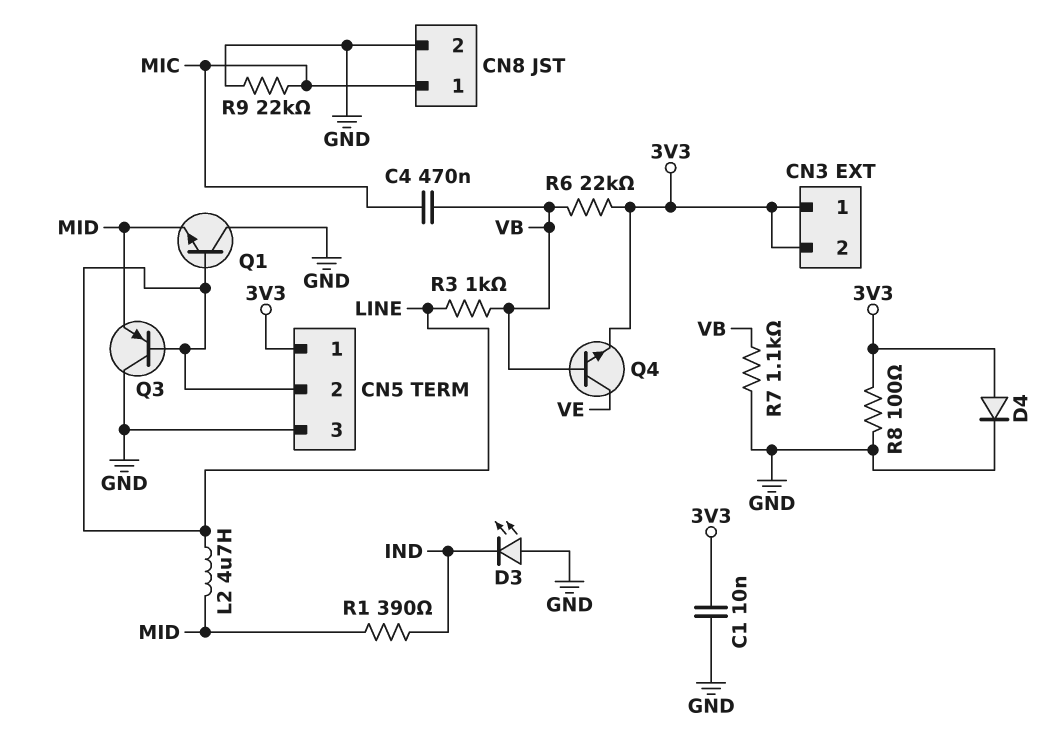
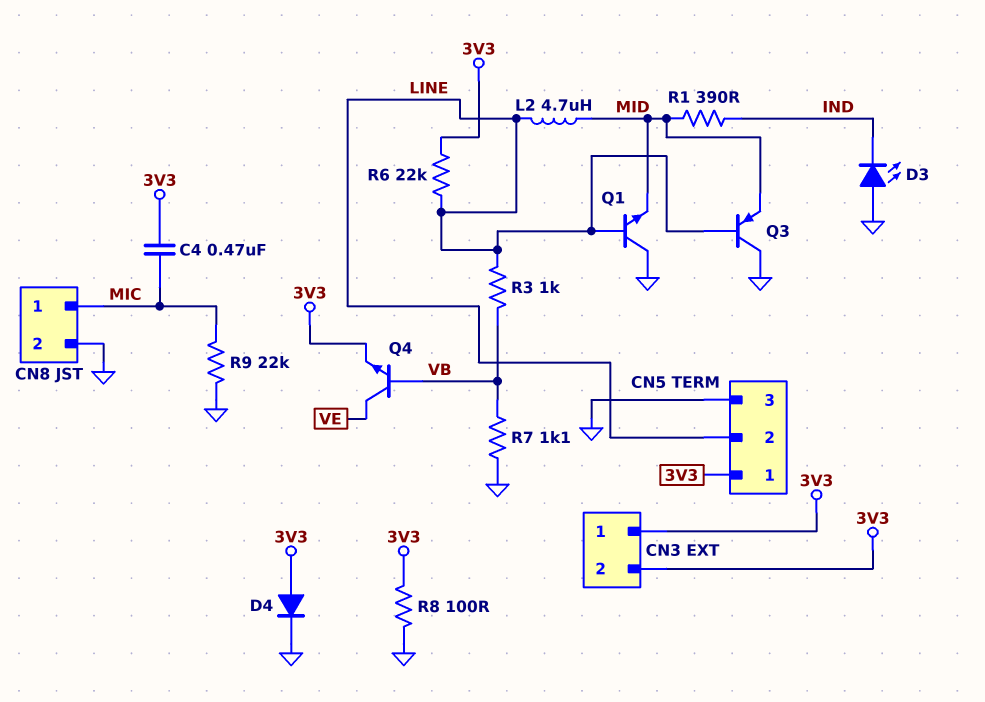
C1: 10nF (3V3, GND) -> none
C4: 470nF (MIC, VB) -> 470nF (3V3, MIC)
R6: 22k (3V3, VB) -> 22k (3V3, LINE)

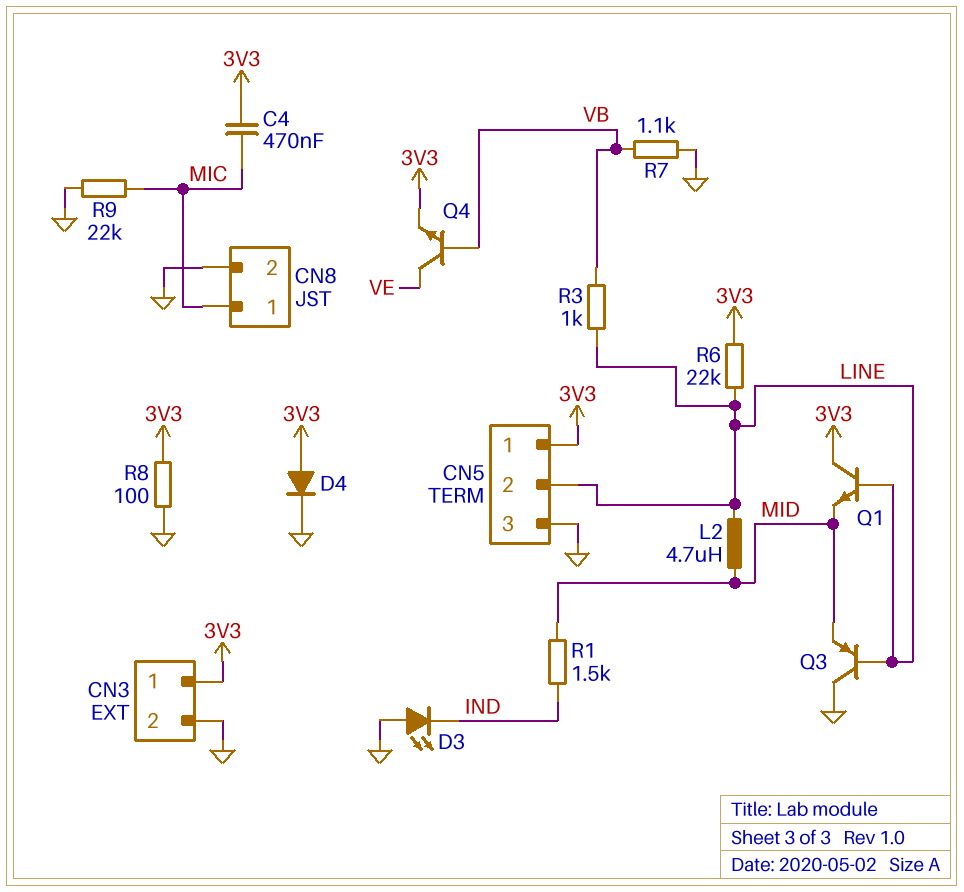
CN3 pin 2: 3V3 -> GND
Q1: NPN (B LINE, C GND, E MID) -> NPN (B LINE, C 3V3, E MID)
R1: 390 (IND, MID) -> 1.5k (IND, MID)

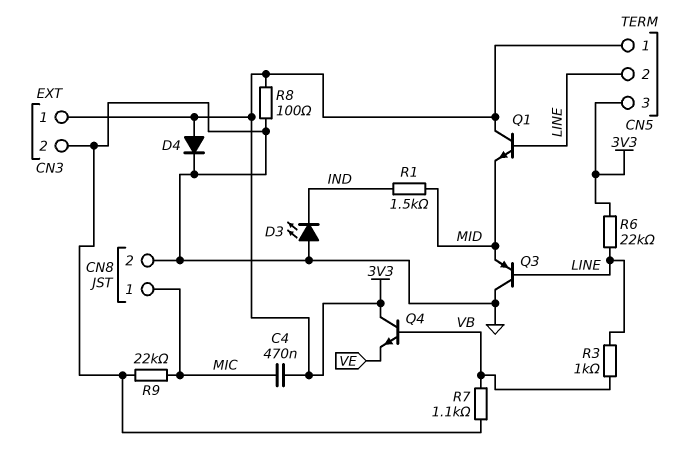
CN5 pin 3: GND -> 3V3
L2: 4.7uH (LINE, MID) -> none
Q4: NPN (B VB, C VE, E 3V3) -> NPN (B VB, C 3V3, E VE)

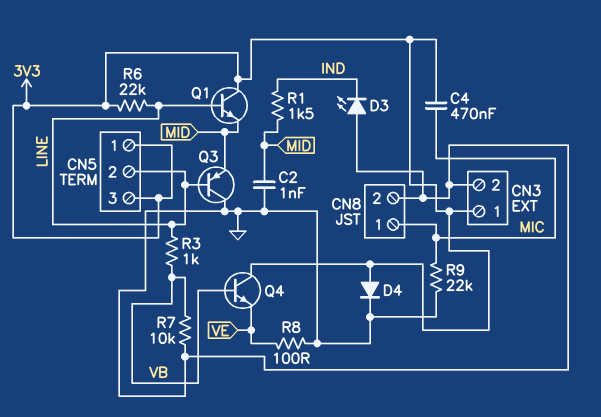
C2: none -> 1nF (GND, MID)
R7: 1.1k (GND, VB) -> 10k (GND, VB)
R8: 100 (3V3, GND) -> 100 (GND, VE)

